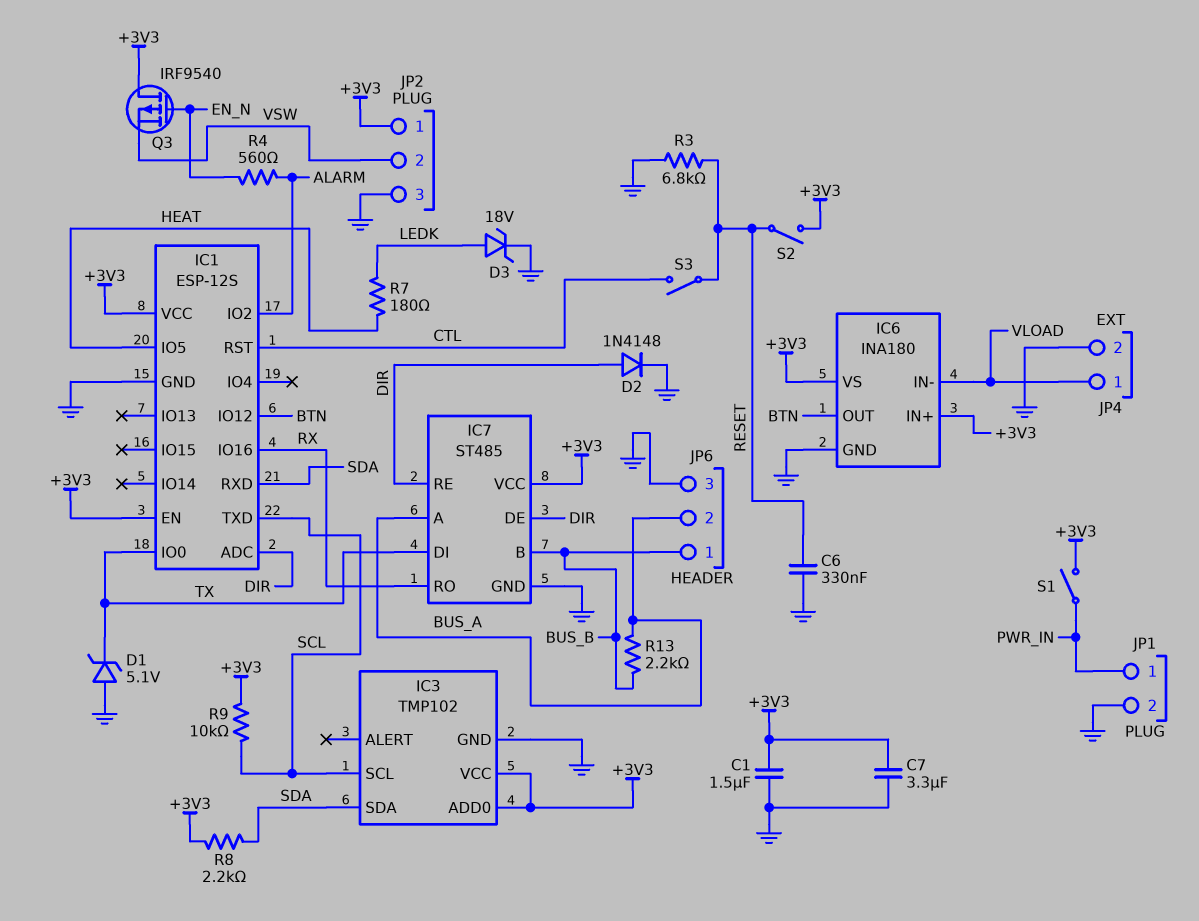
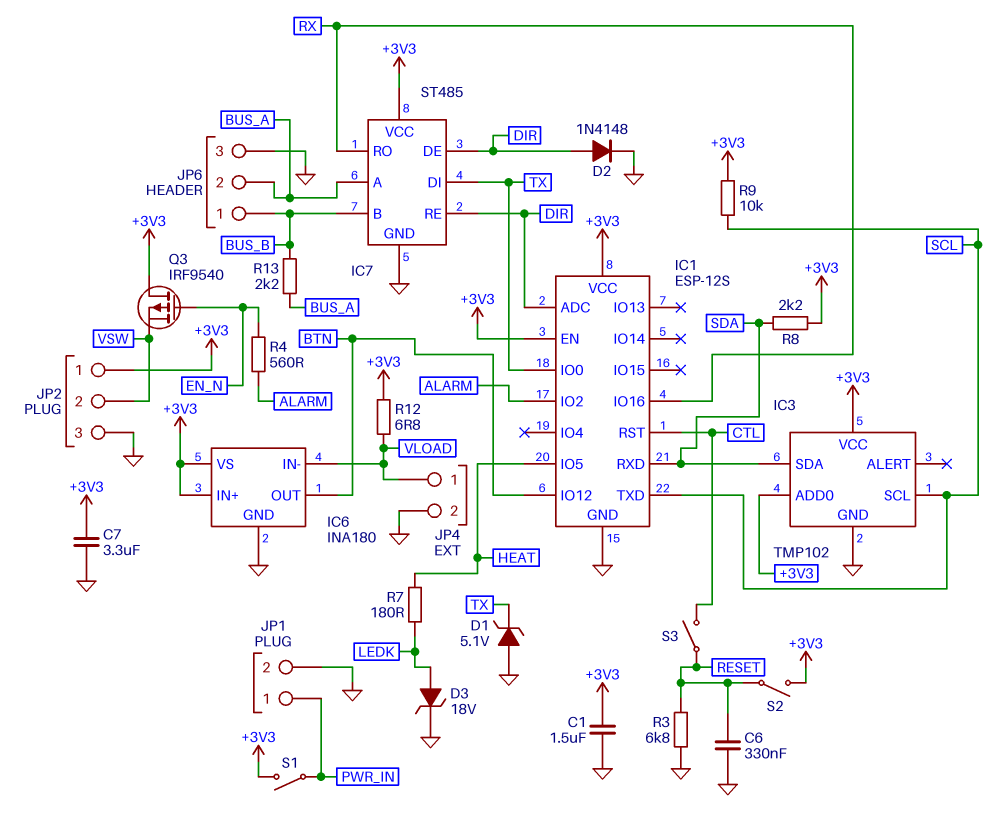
R12: none -> 6.8 (+3V3, VLOAD)

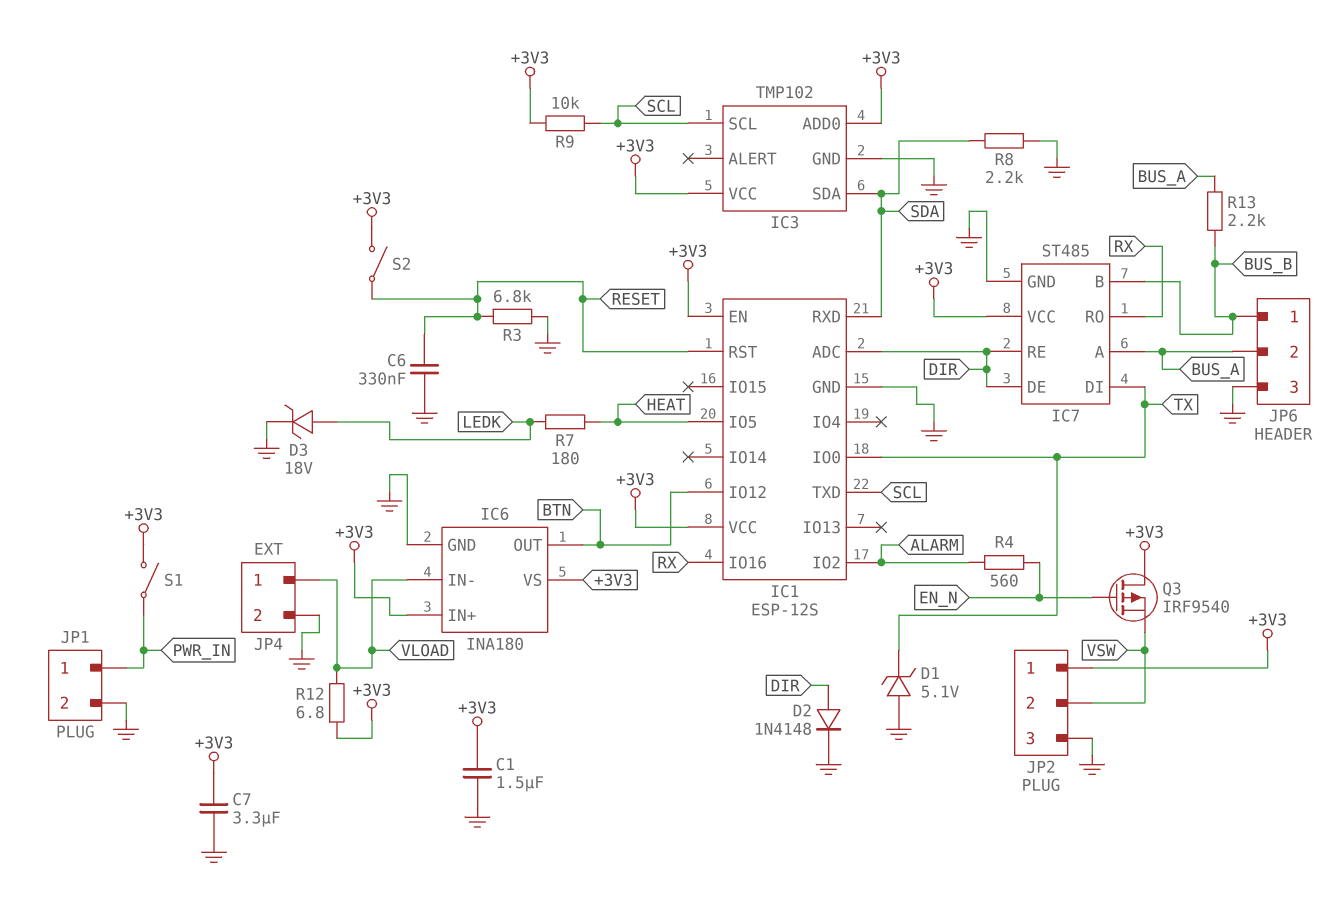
IC1 pin RST: CTL -> RESET
R8: 2.2k (+3V3, SDA) -> 2.2k (GND, SDA)
S3: switch (CTL, RESET) -> none

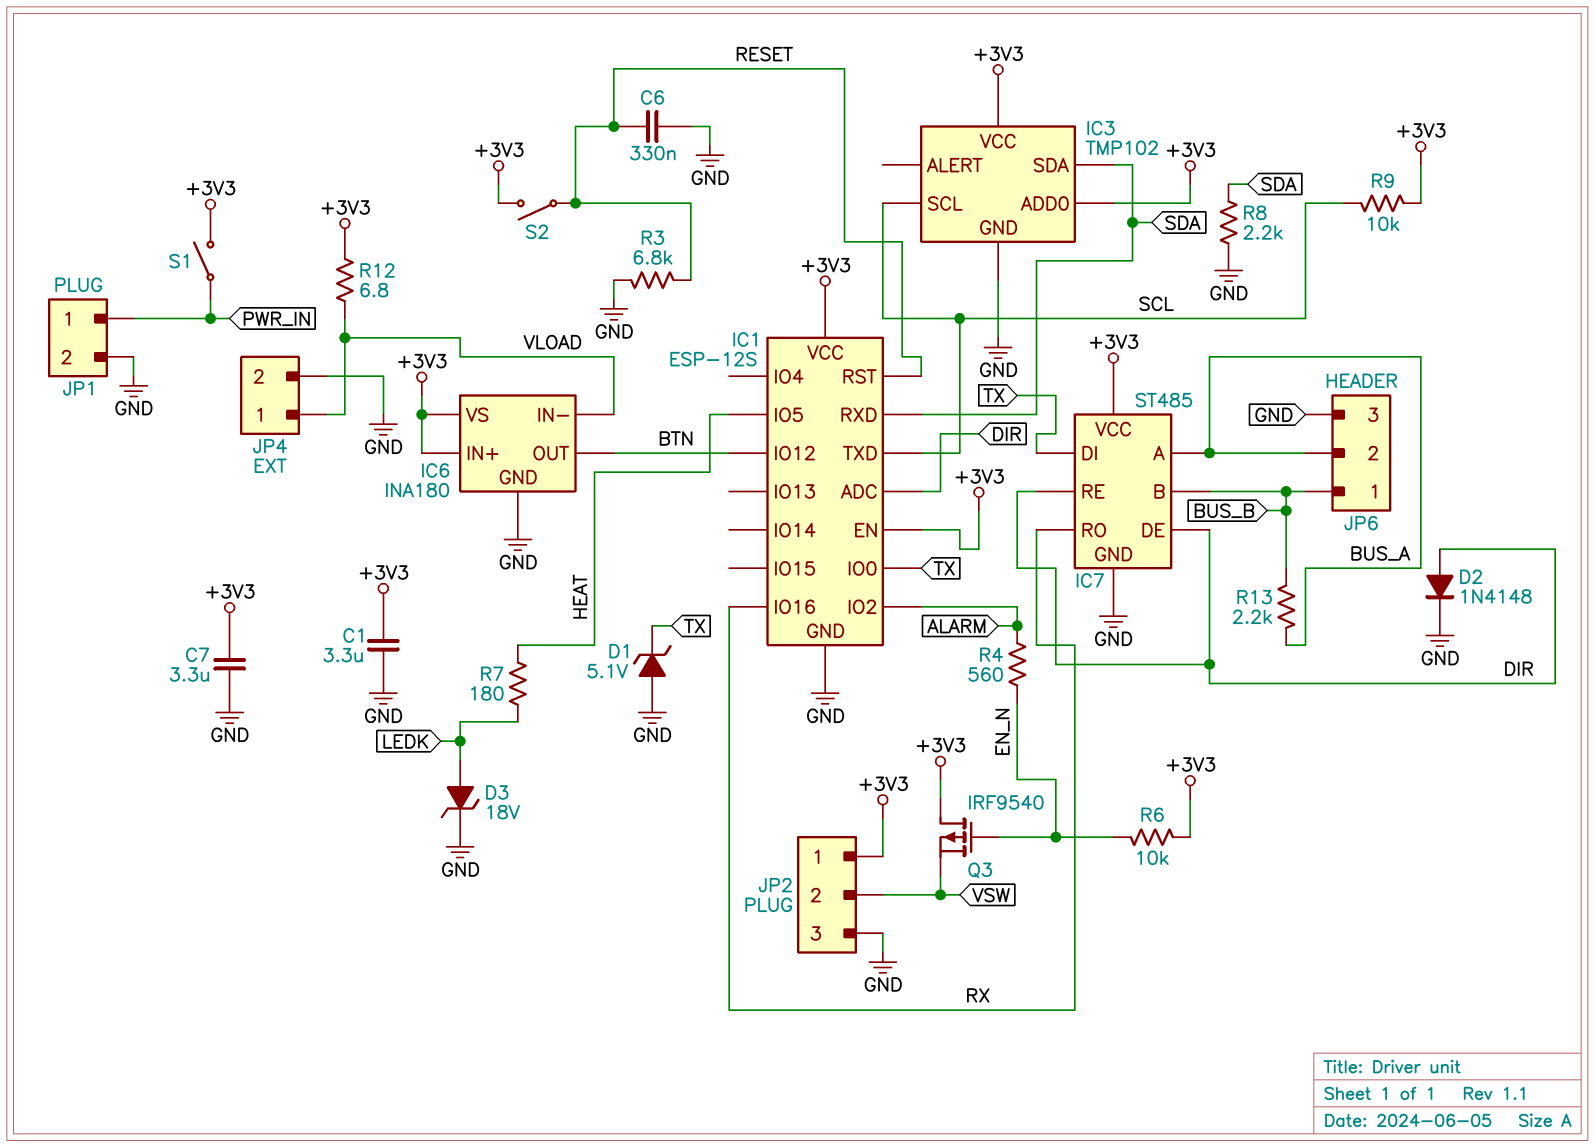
C1: 1.5uF (+3V3, GND) -> 3.3uF (+3V3, GND)
R6: none -> 10k (+3V3, EN_N)

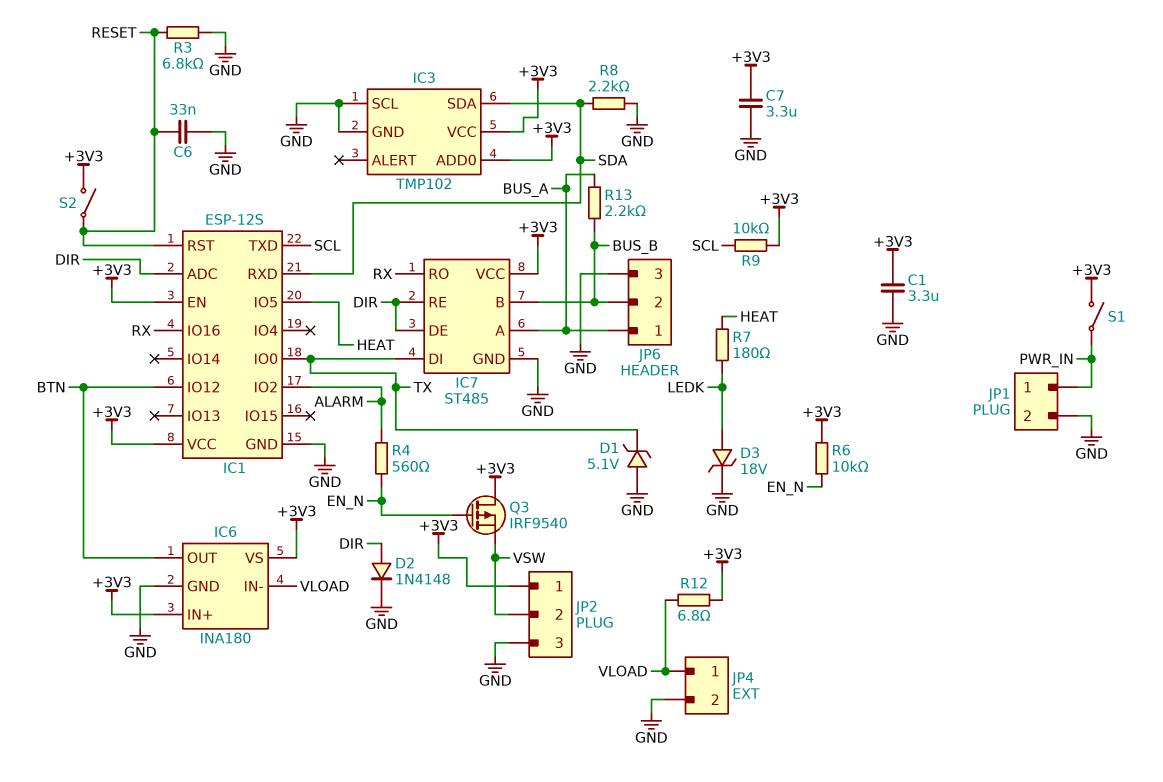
C6: 330nF (GND, RESET) -> 33nF (GND, RESET)
IC3 pin SCL: SCL -> GND
JP6 pin 1: BUS_B -> BUS_A
JP6 pin 2: BUS_A -> BUS_B

